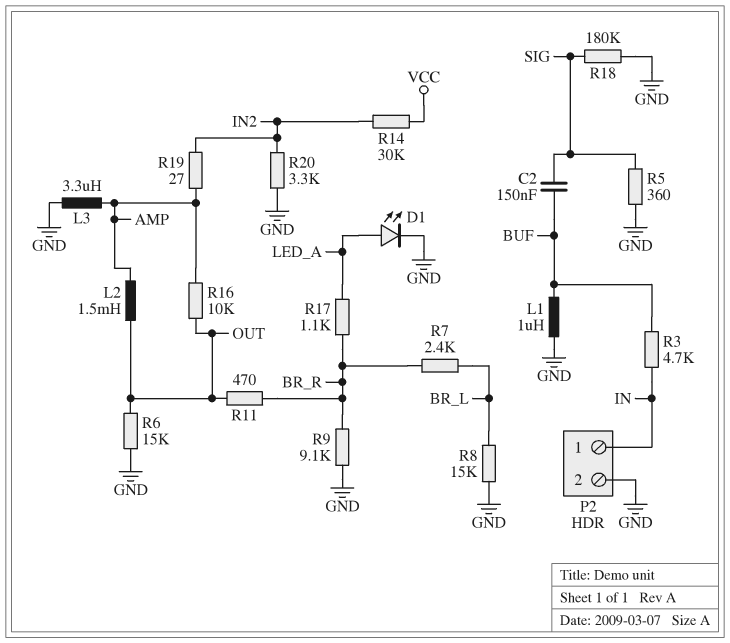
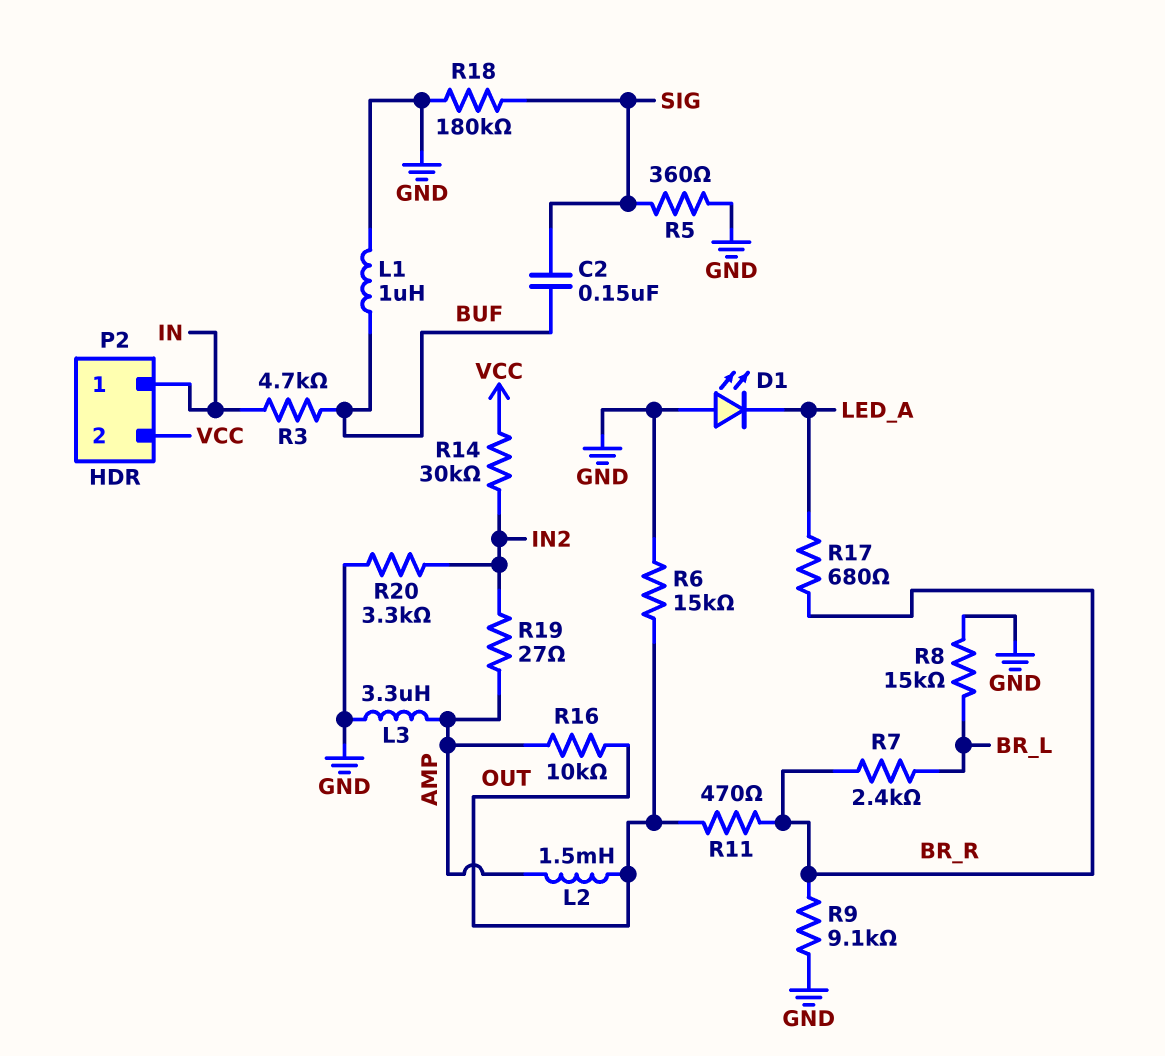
D1: LED (A LED_A, K GND) -> LED (A GND, K LED_A)
P2 pin 2: GND -> VCC
R17: 1.1k (BR_R, LED_A) -> 680 (BR_R, LED_A)

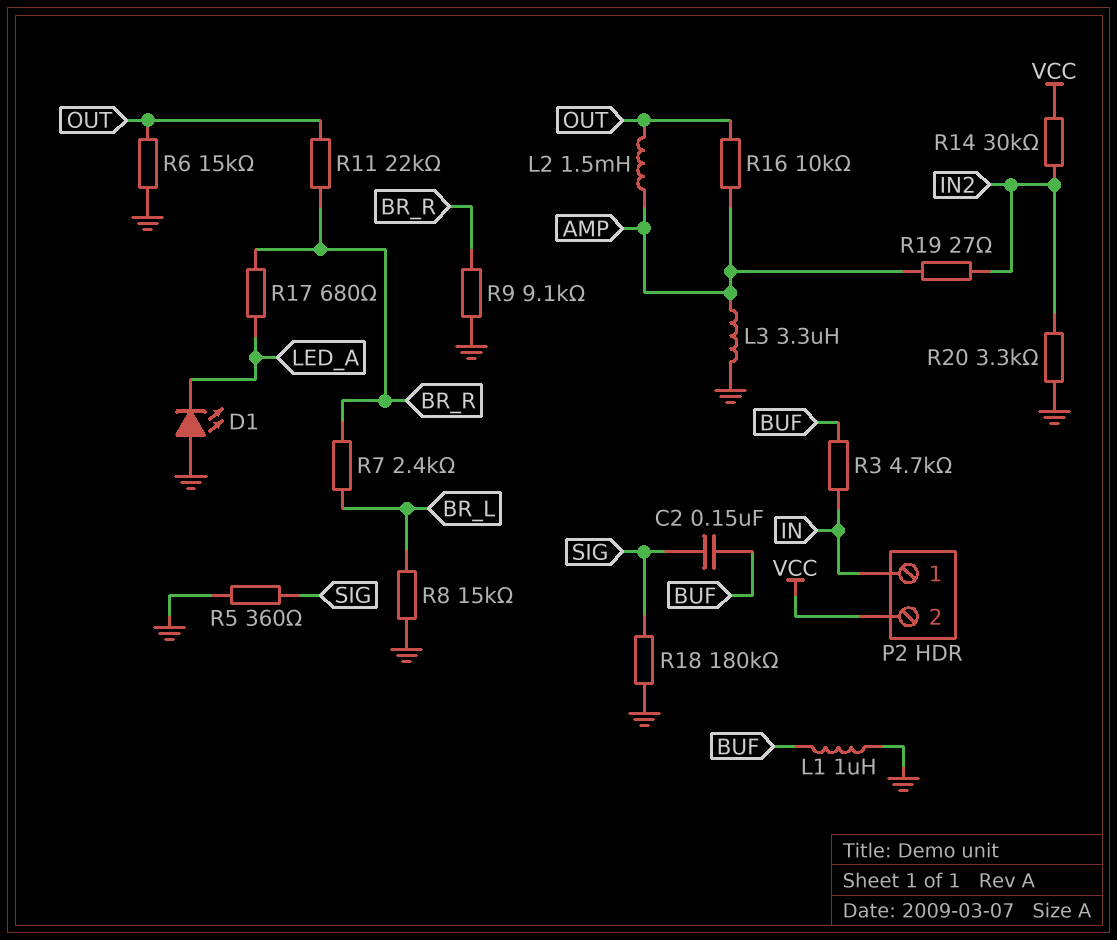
R11: 470 (BR_R, OUT) -> 22k (BR_R, OUT)

